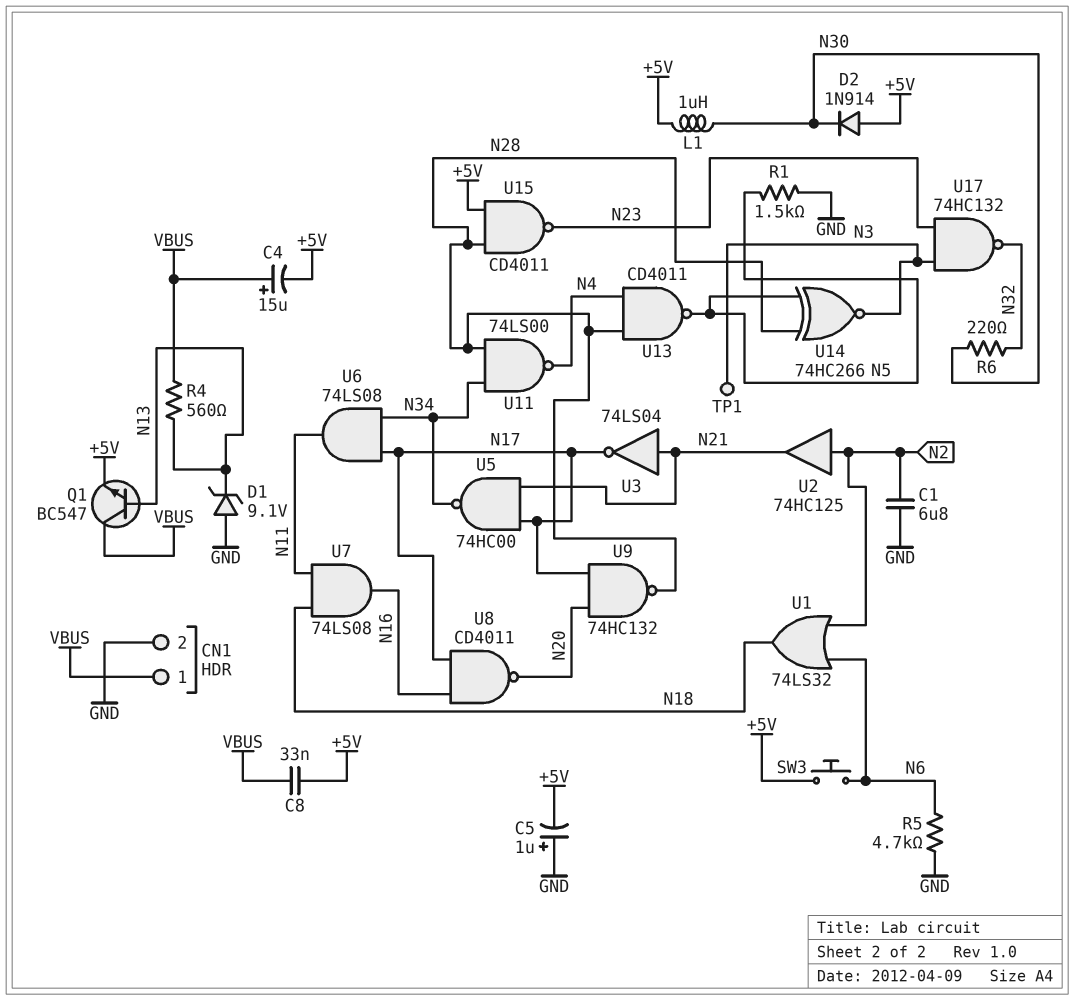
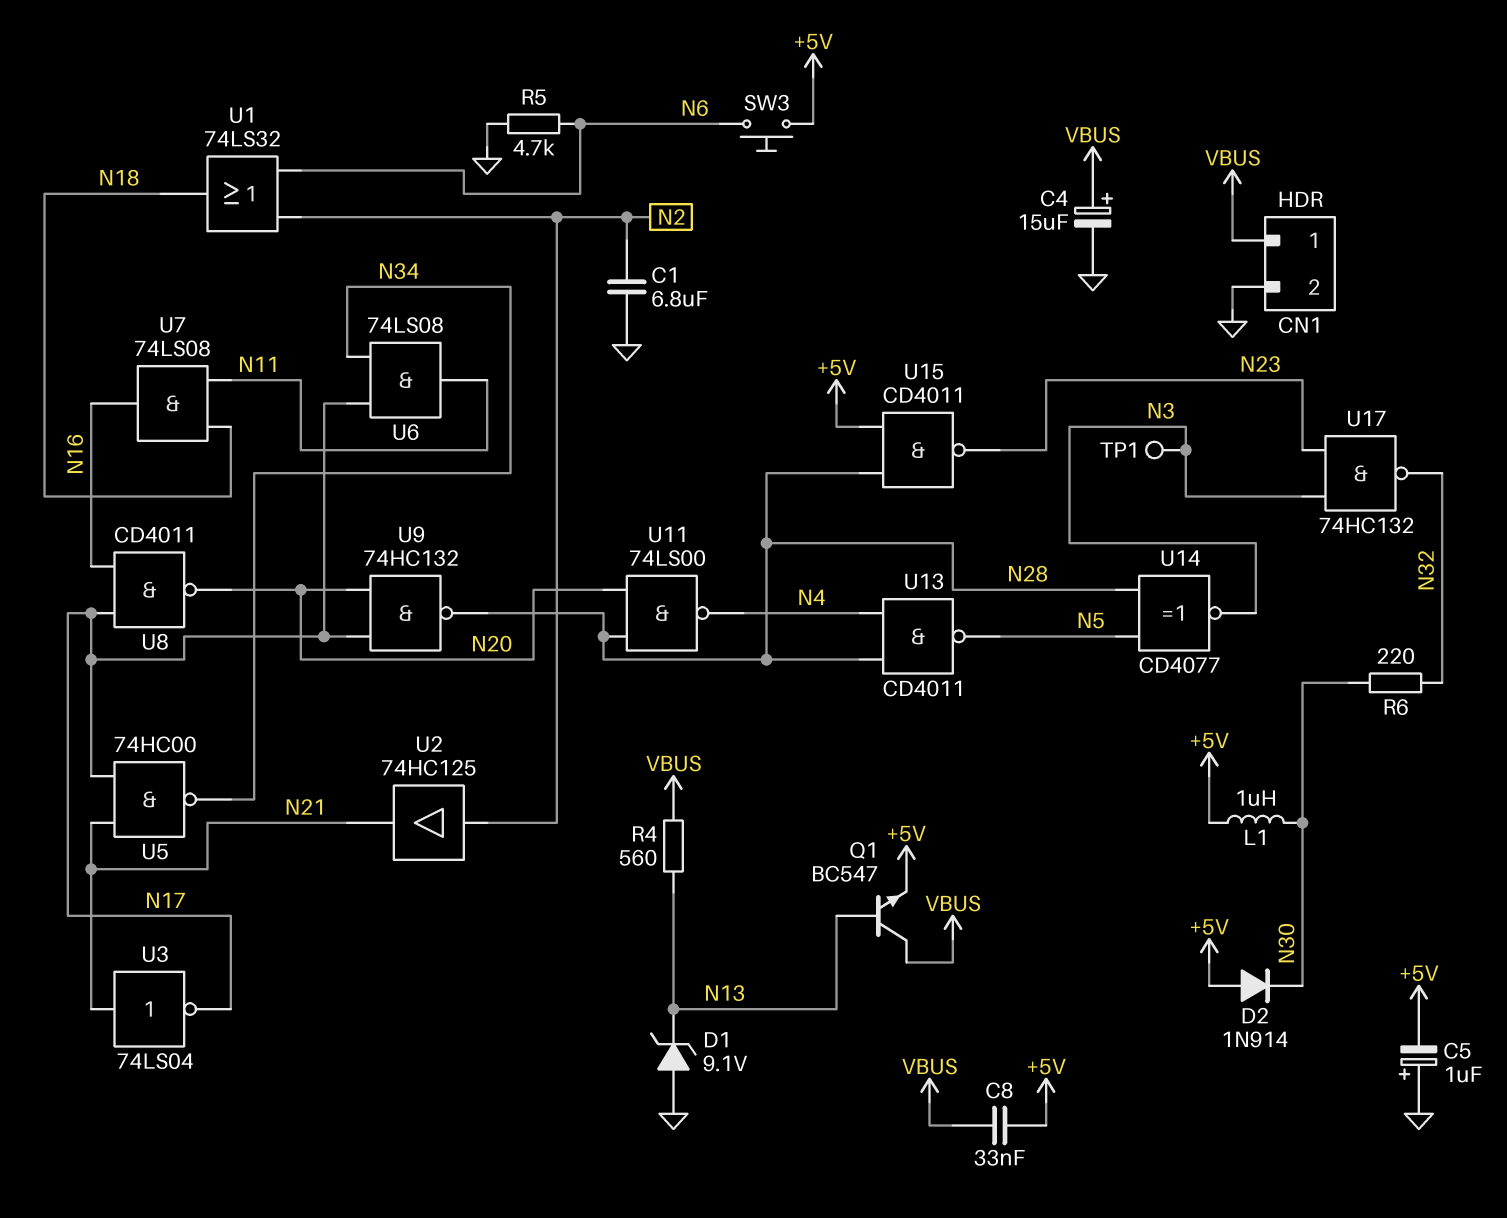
C4: 15uF (plus VBUS, minus +5V) -> 15uF (plus VBUS, minus GND)
R1: 1.5k (GND, N5) -> none
U11: NAND 74LS00 (in N28, in N34, out N4) -> NAND 74LS00 (in N20, in N28, out N4)
U14: XNOR 74HC266 (in N5, in N28, out N3) -> XNOR CD4077 (in N5, in N28, out N3)

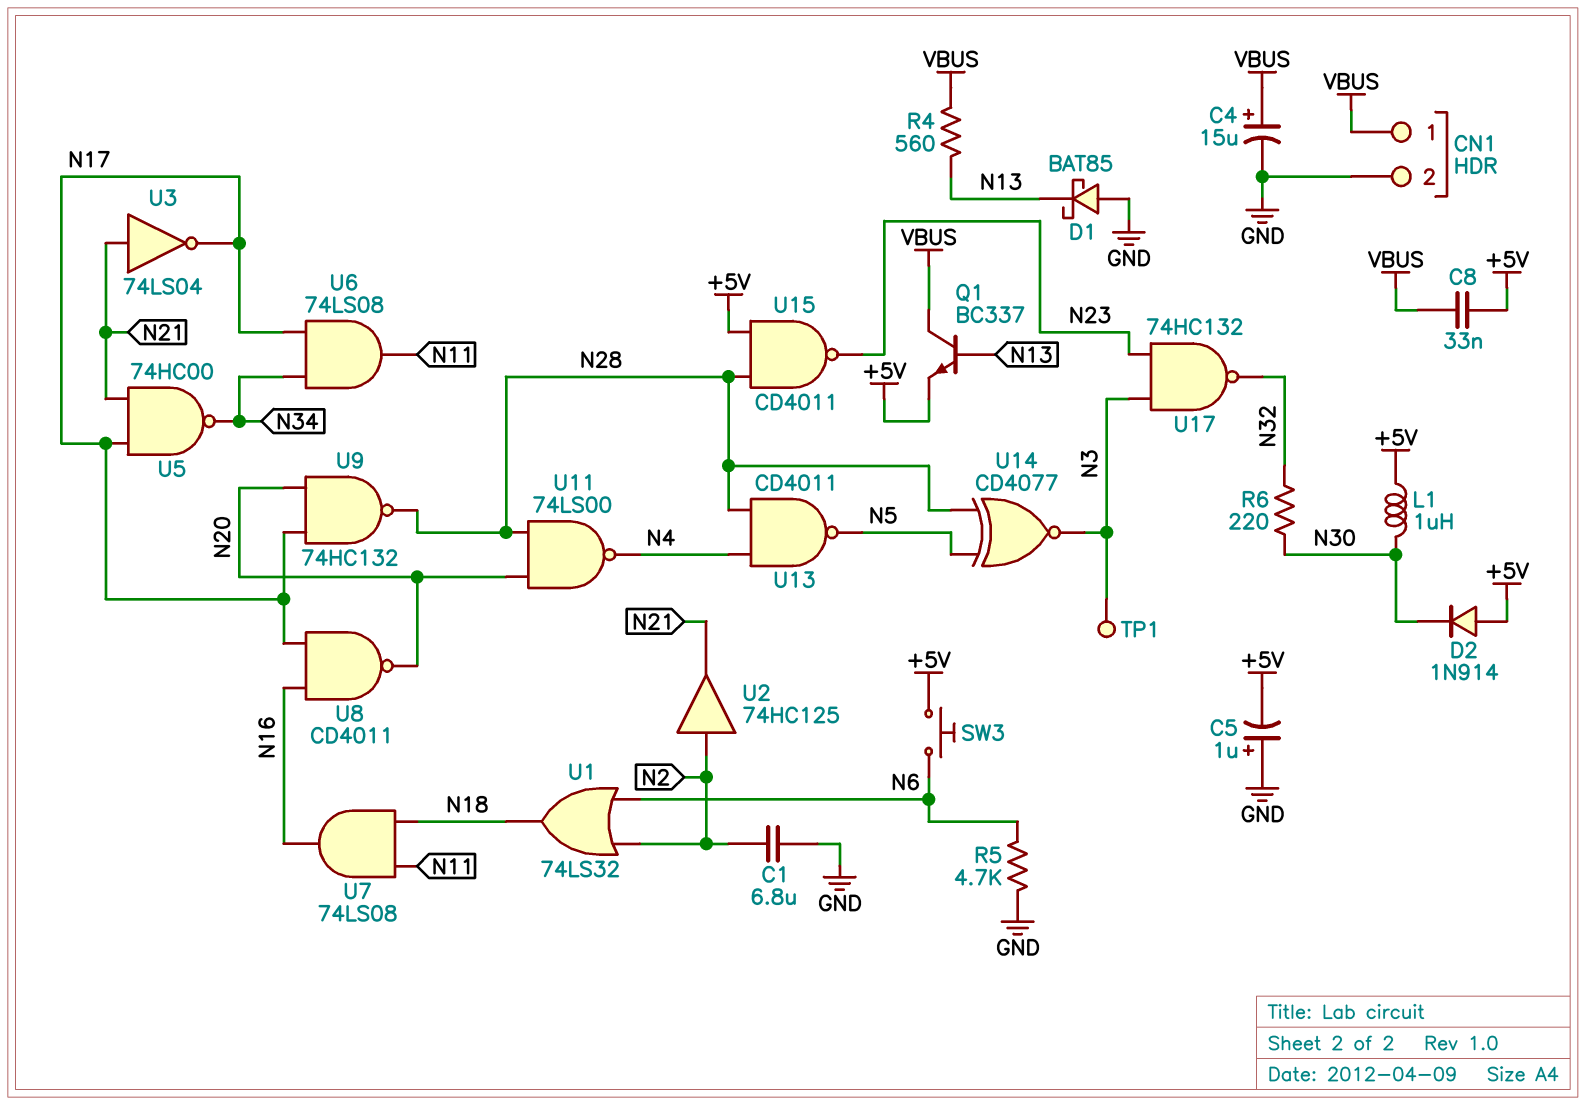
D1: zener 9.1V (A GND, K N13) -> schottky BAT85 (A GND, K N13)
Q1: NPN BC547 (B N13, C VBUS, E +5V) -> NPN BC337 (B N13, C VBUS, E +5V)

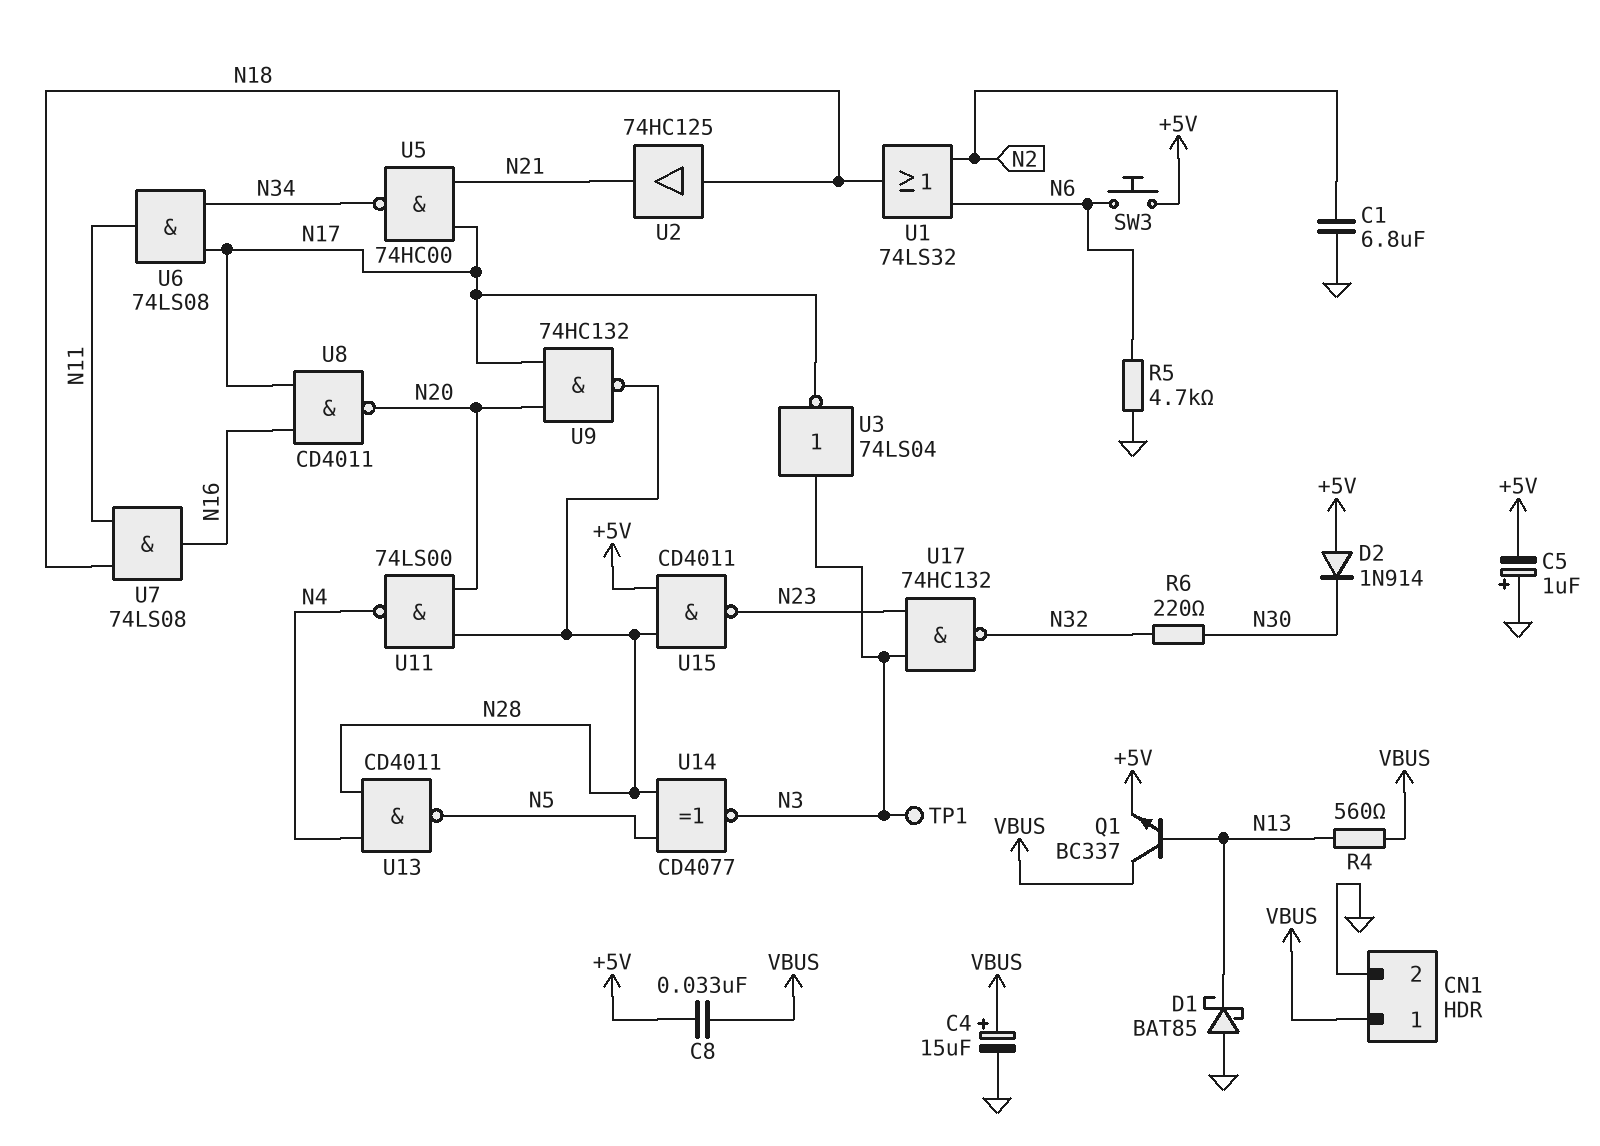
L1: 1uH (+5V, N30) -> none
U2: buffer 74HC125 (in N2, out N21) -> buffer 74HC125 (in N18, out N21)
U3: NOT 74LS04 (in N21, out N17) -> NOT 74LS04 (in N3, out N17)

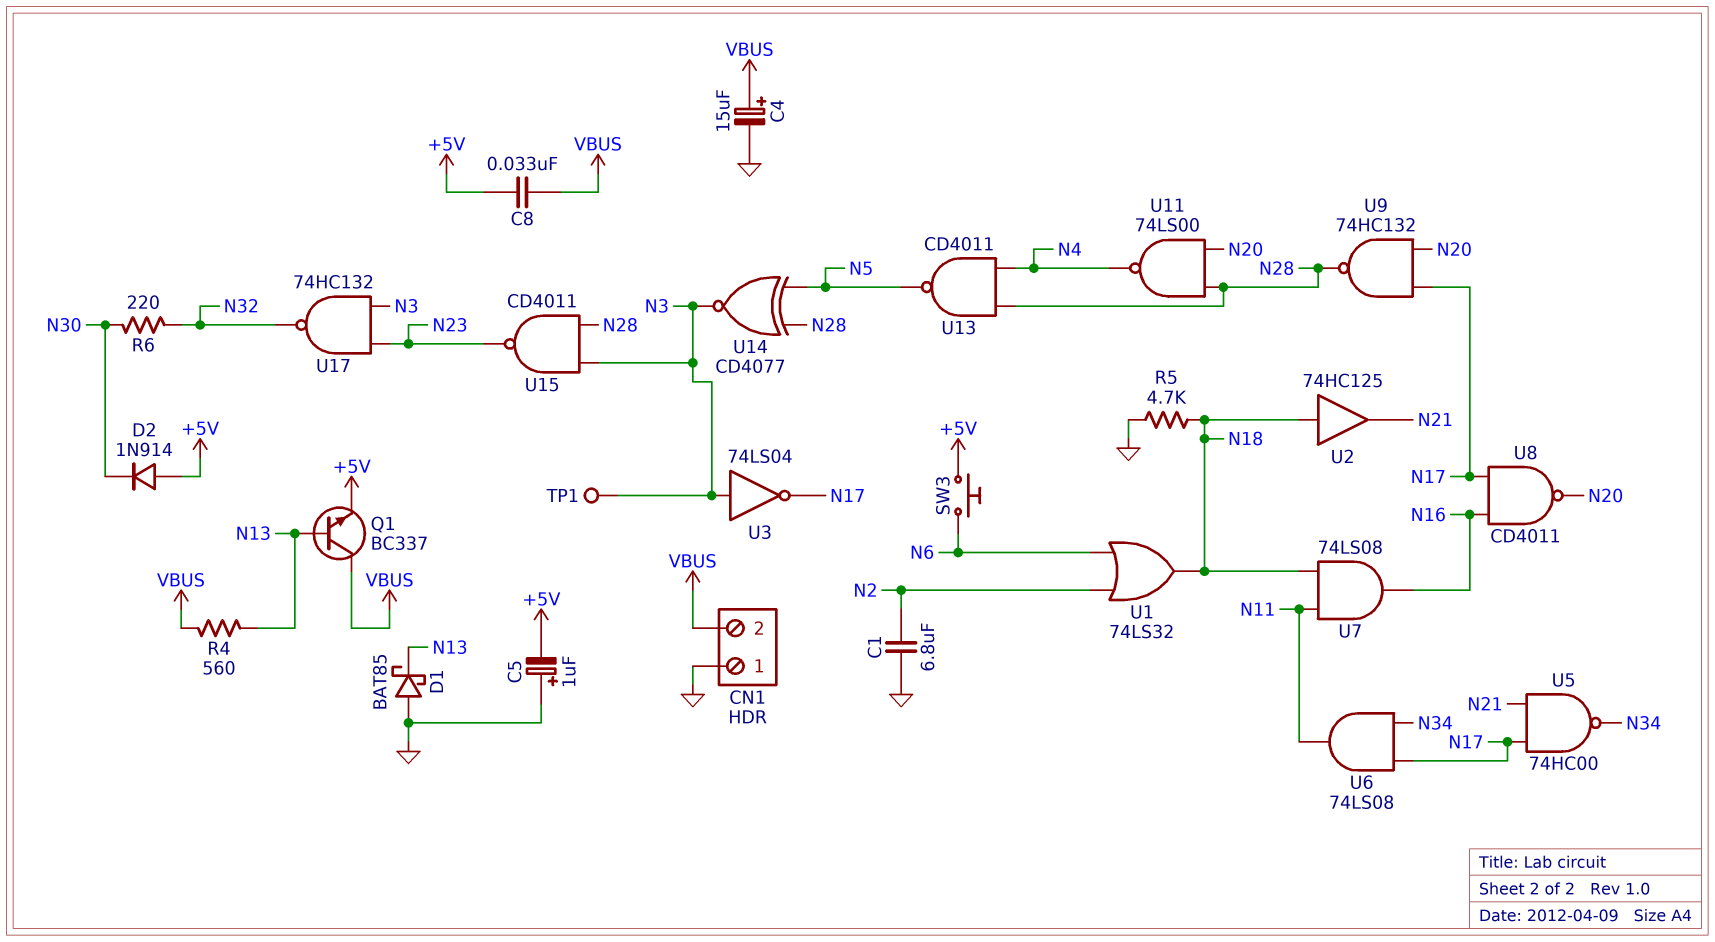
CN1 pin 1: VBUS -> GND
CN1 pin 2: GND -> VBUS
R5: 4.7k (GND, N6) -> 4.7k (GND, N18)
U15: NAND CD4011 (in +5V, in N28, out N23) -> NAND CD4011 (in N3, in N28, out N23)

